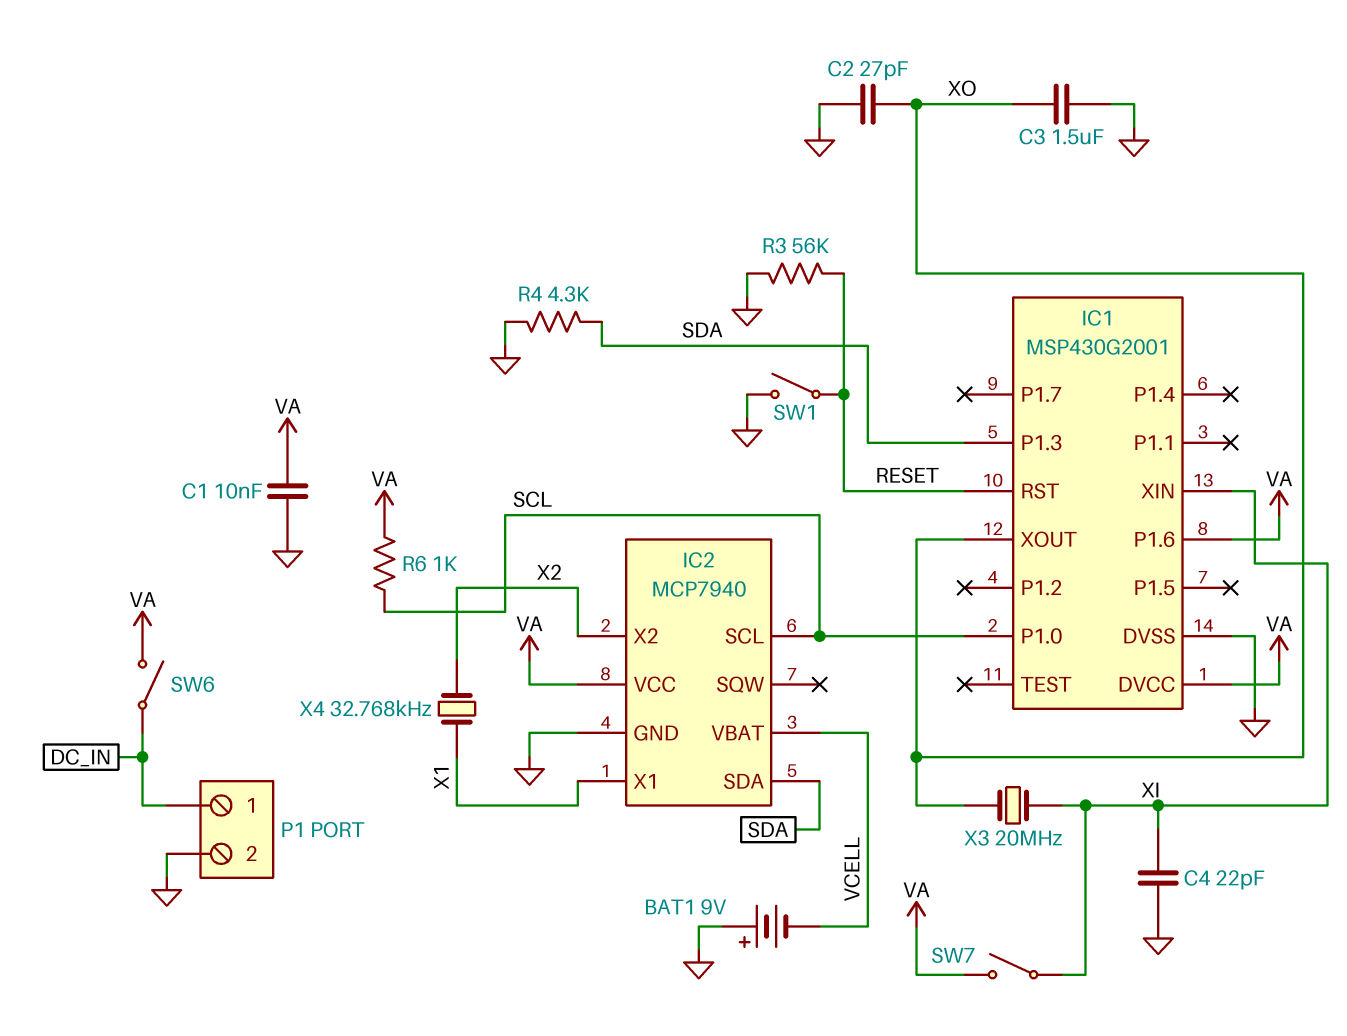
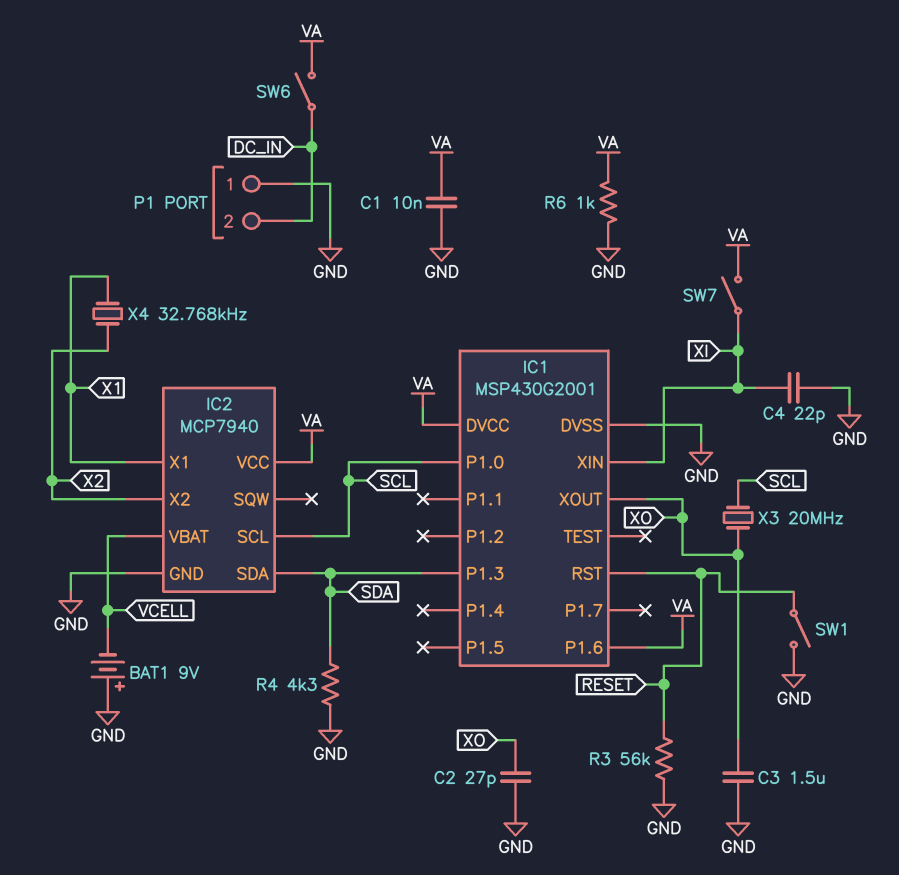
P1 pin 1: DC_IN -> GND
P1 pin 2: GND -> DC_IN
R6: 1k (SCL, VA) -> 1k (GND, VA)
X3: 20MHz (XI, XO) -> 20MHz (SCL, XO)

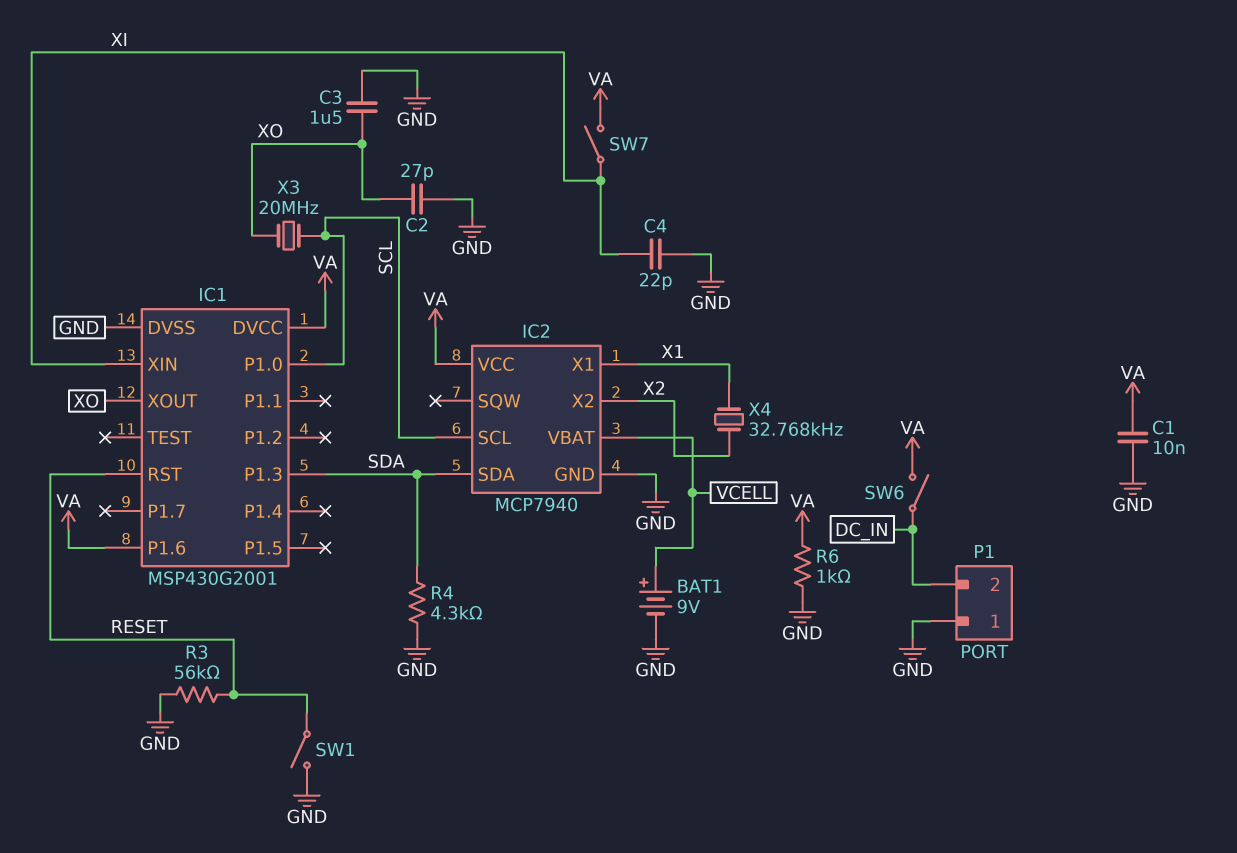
BAT1: 9V (plus GND, minus VCELL) -> 9V (plus VCELL, minus GND)

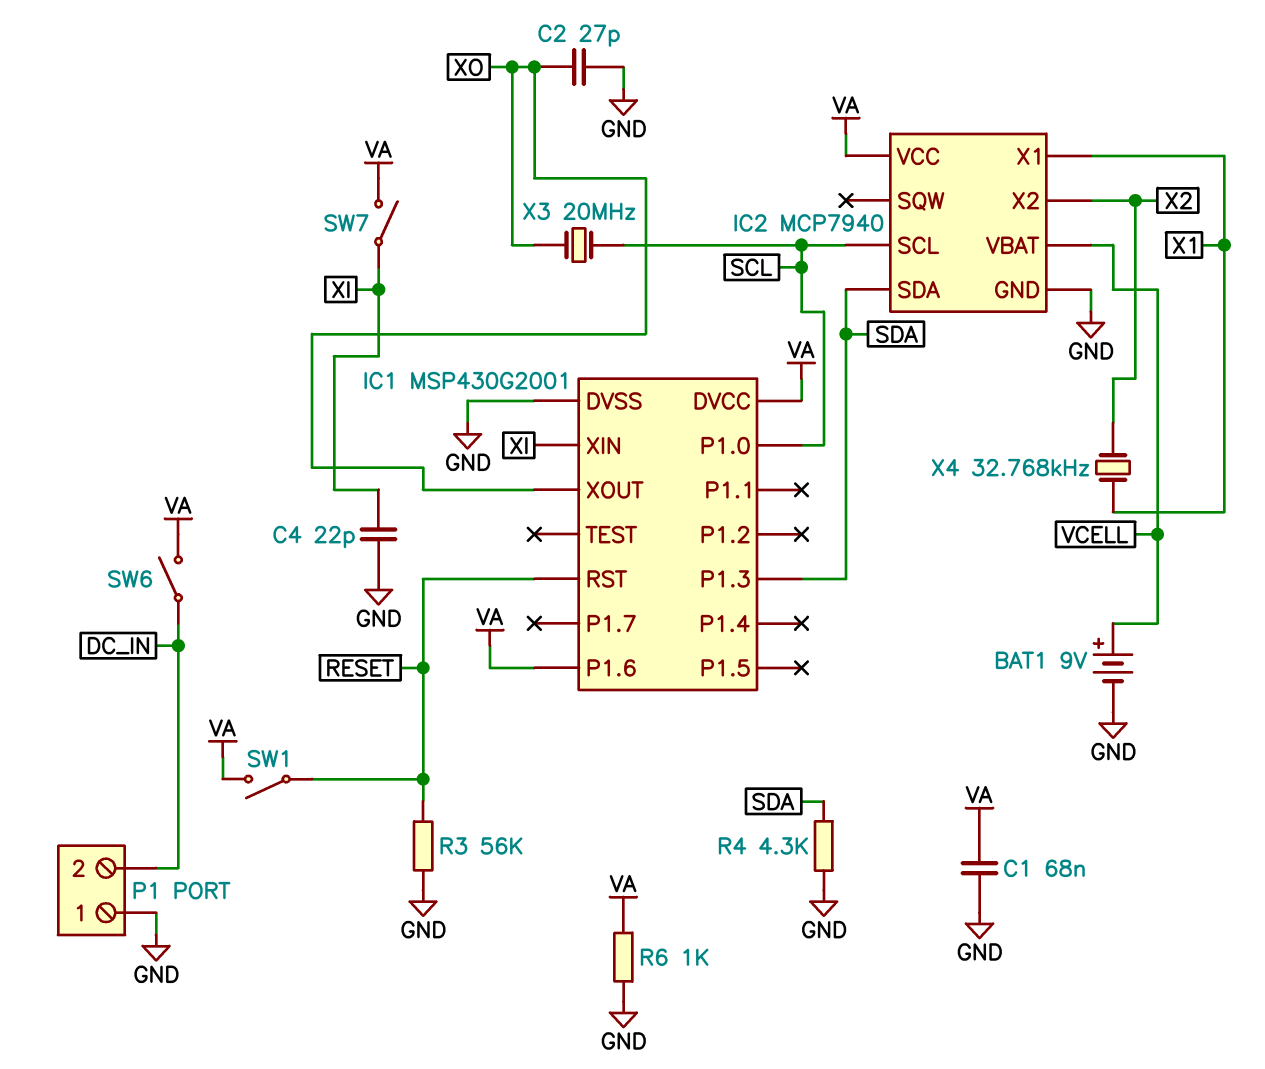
C1: 10nF (GND, VA) -> 68nF (GND, VA)
C3: 1.5uF (GND, XO) -> none
SW1: switch (GND, RESET) -> switch (RESET, VA)

